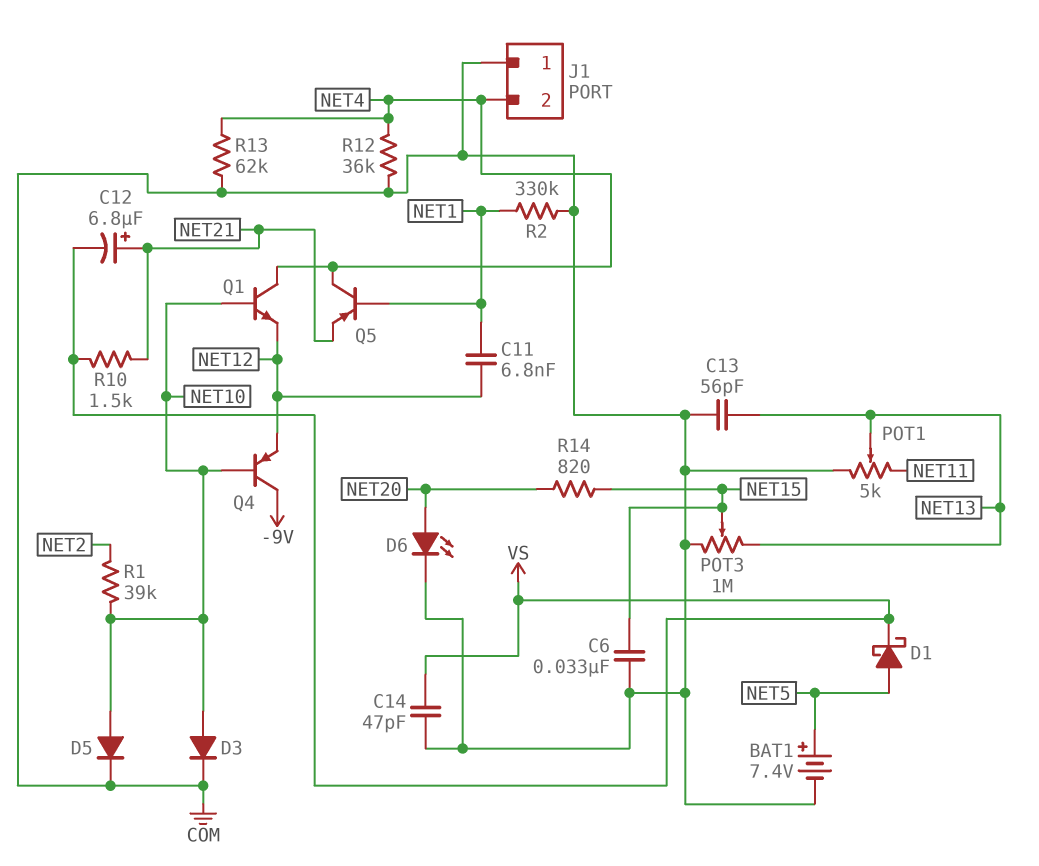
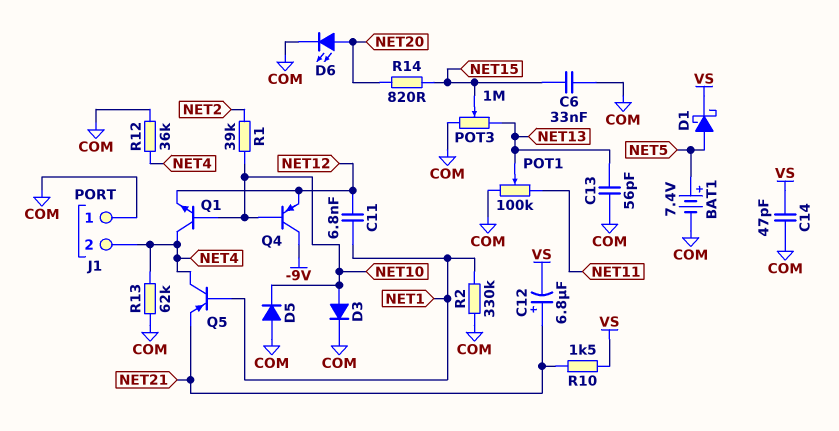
D5: diode (A NET10, K COM) -> diode (A COM, K NET10)
POT1: 5k (COM, NET11, wiper NET13) -> 100k (COM, NET11, wiper NET13)

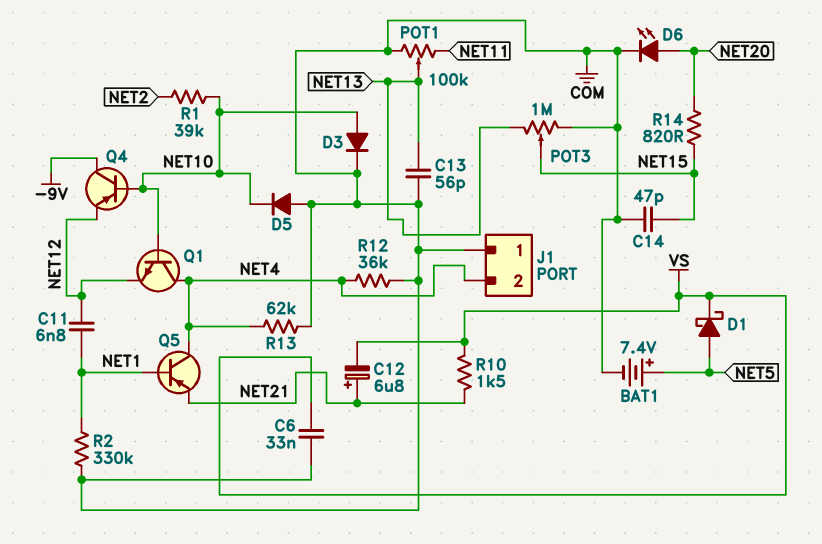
C6: 33nF (COM, NET15) -> 33nF (COM, VS)
C14: 47pF (COM, VS) -> 47pF (COM, NET15)

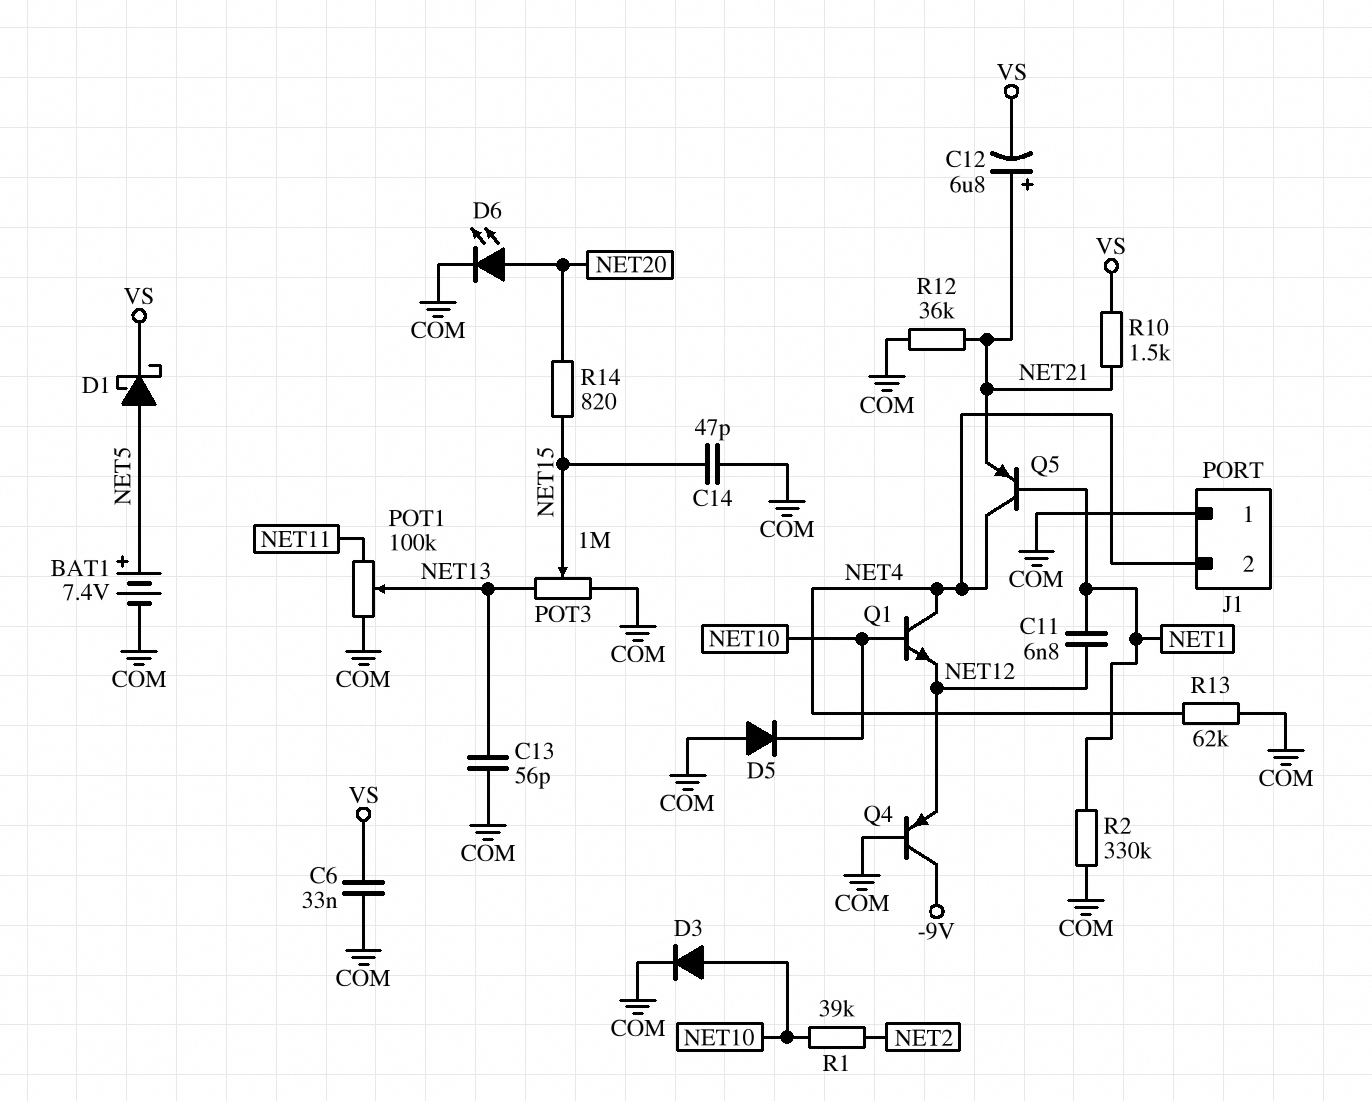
Q4: PNP (B NET10, C -9V, E NET12) -> PNP (B COM, C -9V, E NET12)
R12: 36k (COM, NET4) -> 36k (COM, NET21)

